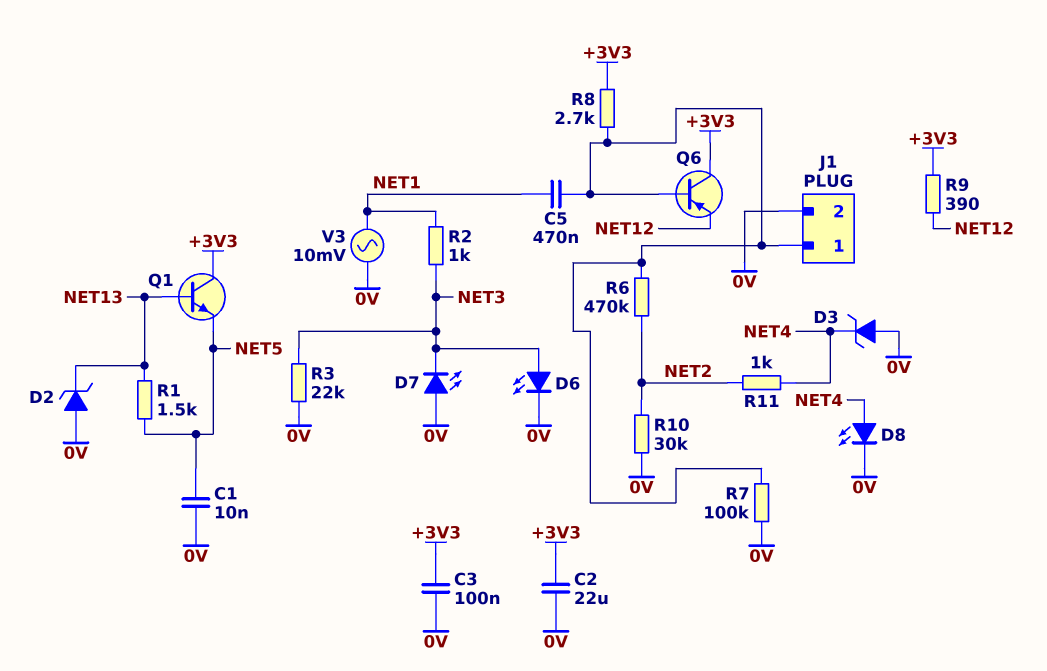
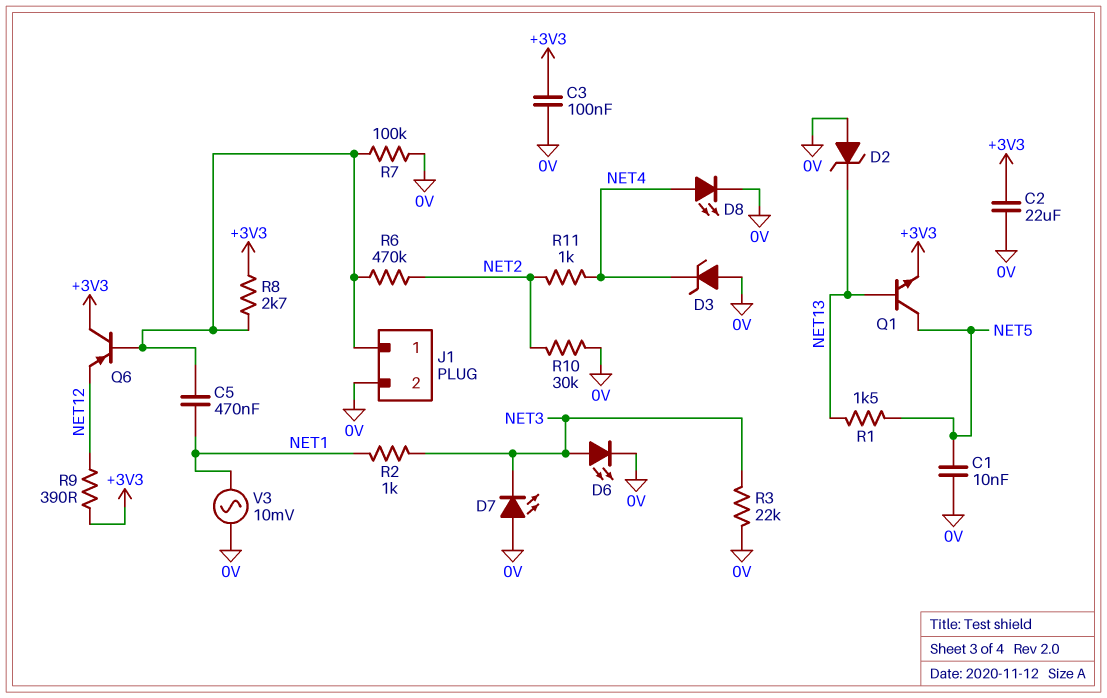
Q1: NPN (B NET13, C +3V3, E NET5) -> NPN (B NET13, C NET5, E +3V3)

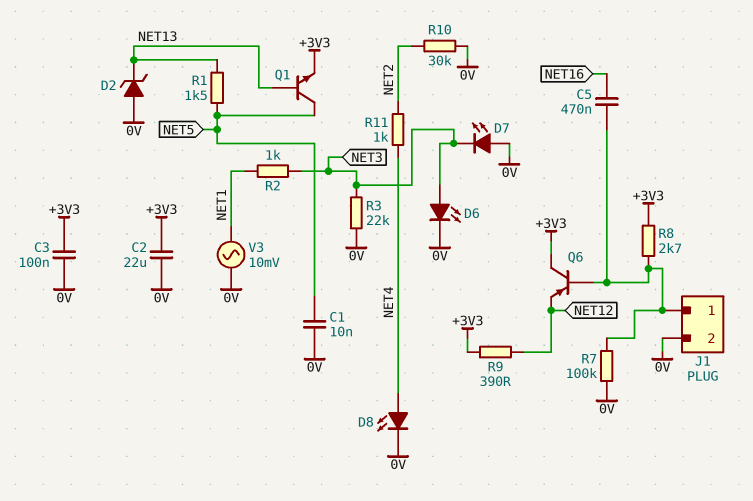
C5: 470nF (J1/1, NET1) -> 470nF (J1/1, NET16)
D3: zener (A 0V, K NET4) -> none
R6: 470k (J1/1, NET2) -> none

